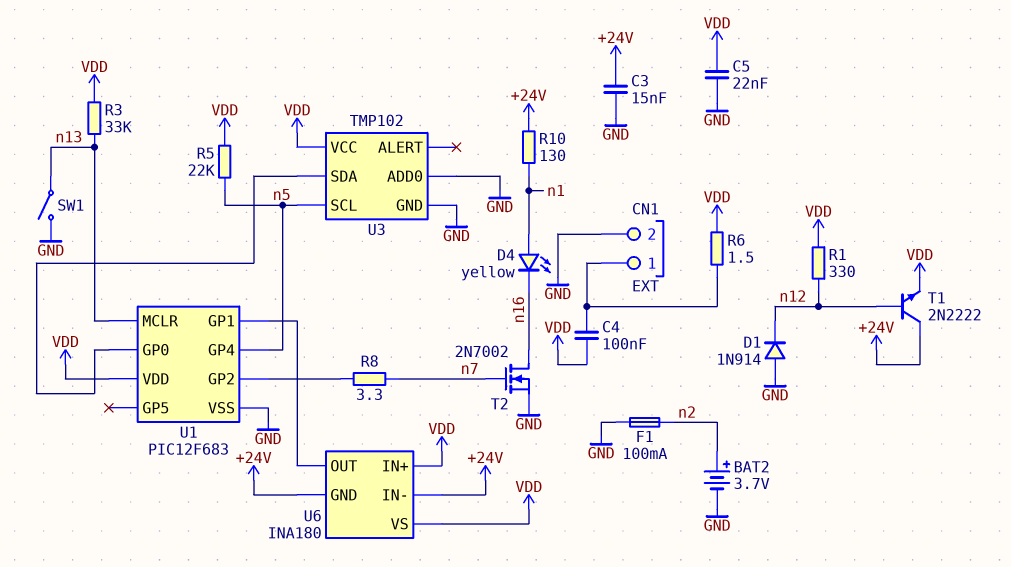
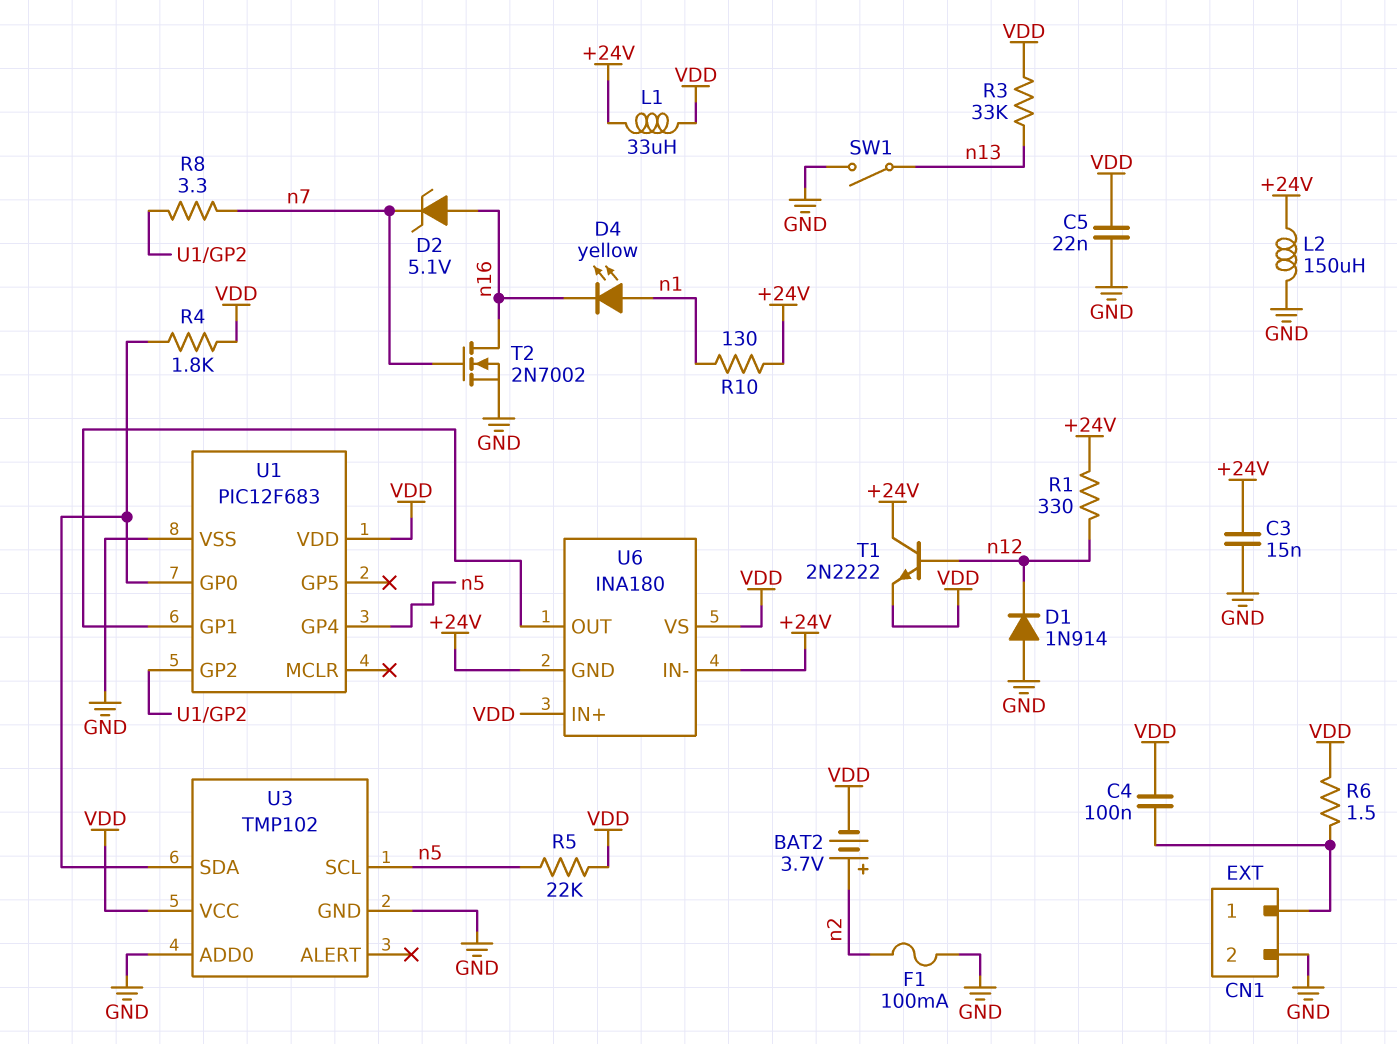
BAT2: 3.7V (plus n2, minus GND) -> 3.7V (plus n2, minus VDD)
D2: none -> zener 5.1V (A n16, K n7)
L1: none -> 33uH (+24V, VDD)
L2: none -> 150uH (+24V, GND)
R1: 330 (VDD, n12) -> 330 (+24V, n12)
R4: none -> 1.8k (U1/GP0, VDD)
U1 pin MCLR: n13 -> none

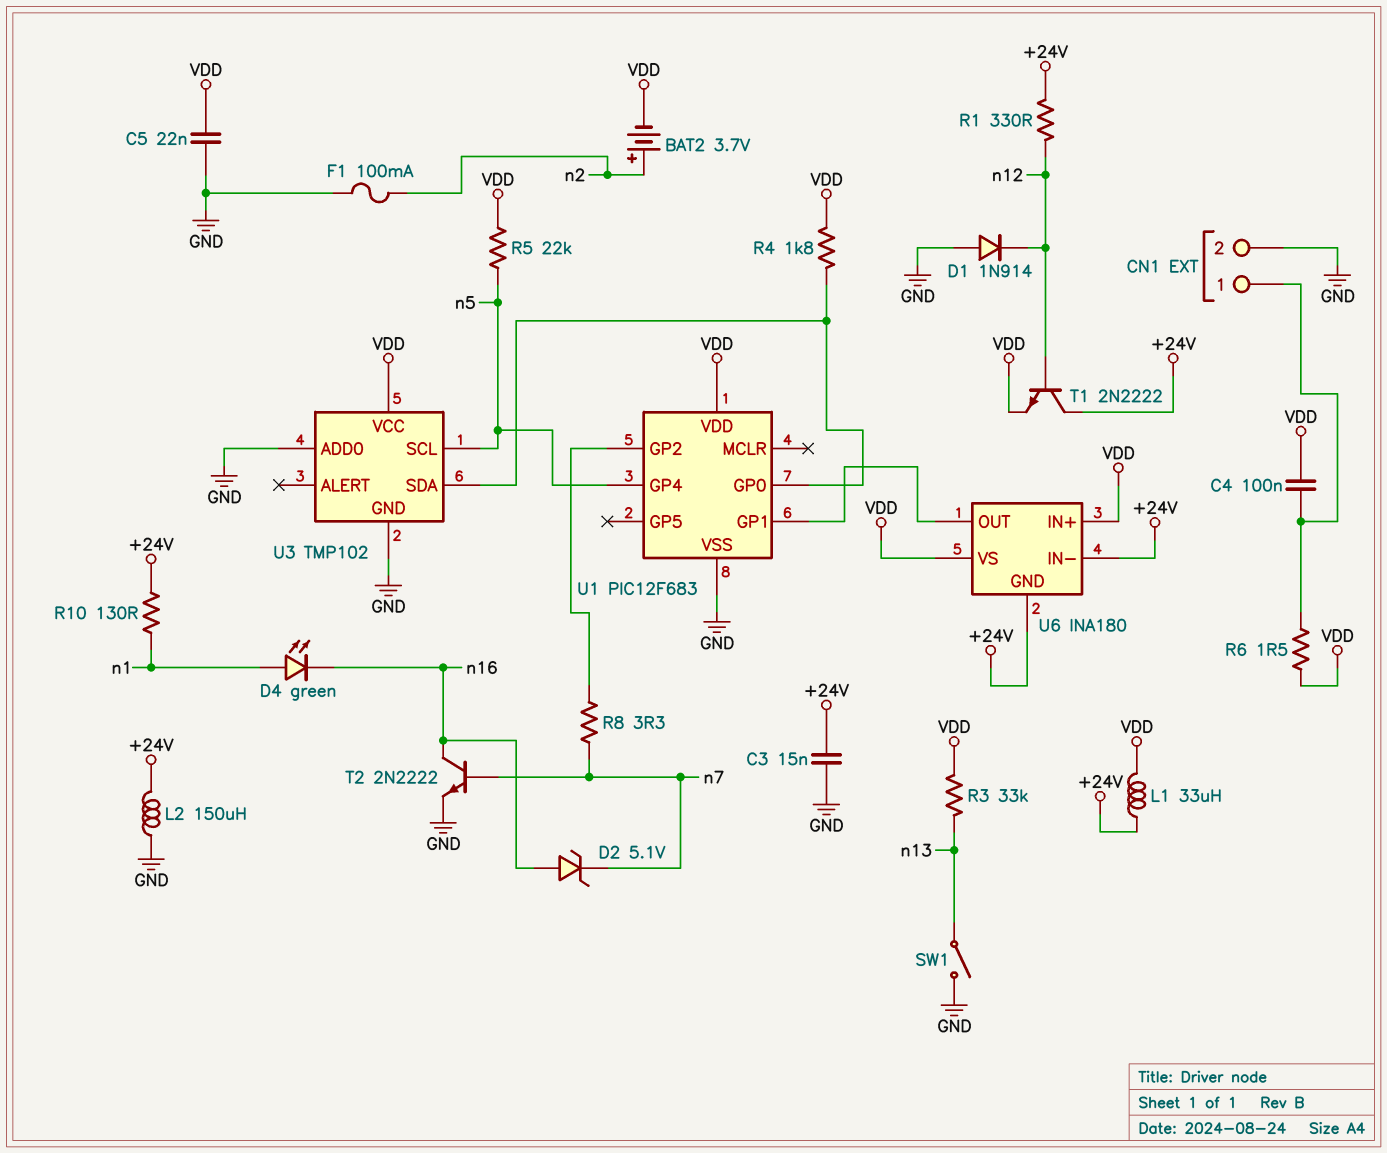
D4: LED yellow (A n1, K n16) -> LED green (A n1, K n16)
T2: NMOS 2N7002 (G n7, D n16, S GND) -> NPN 2N2222 (B n7, C n16, E GND)

